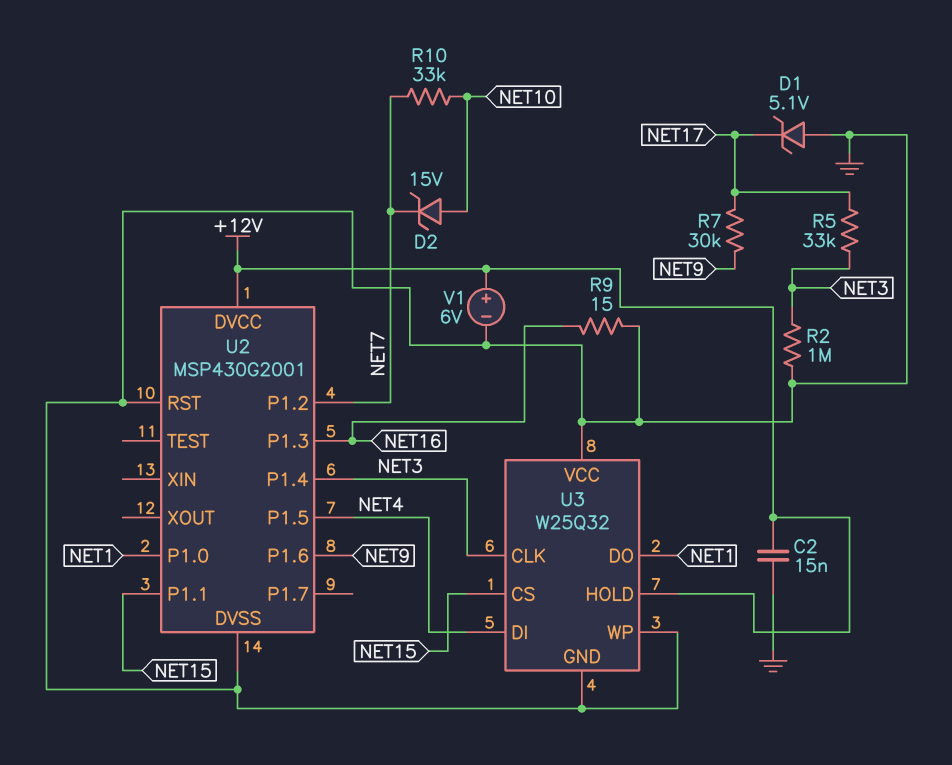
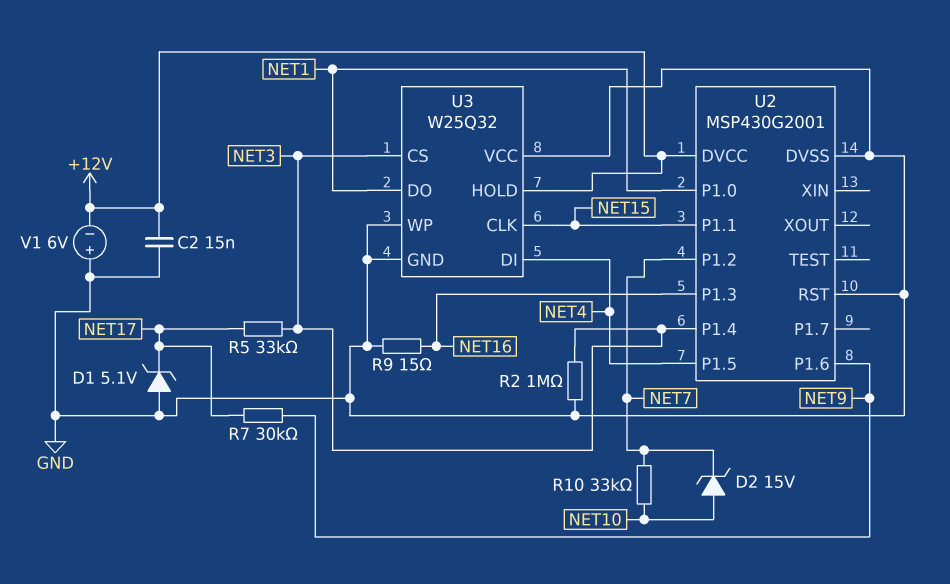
U3 pin CLK: NET3 -> NET15
U3 pin CS: NET15 -> NET3
V1: 6V (plus +12V, minus GND) -> 6V (plus GND, minus +12V)

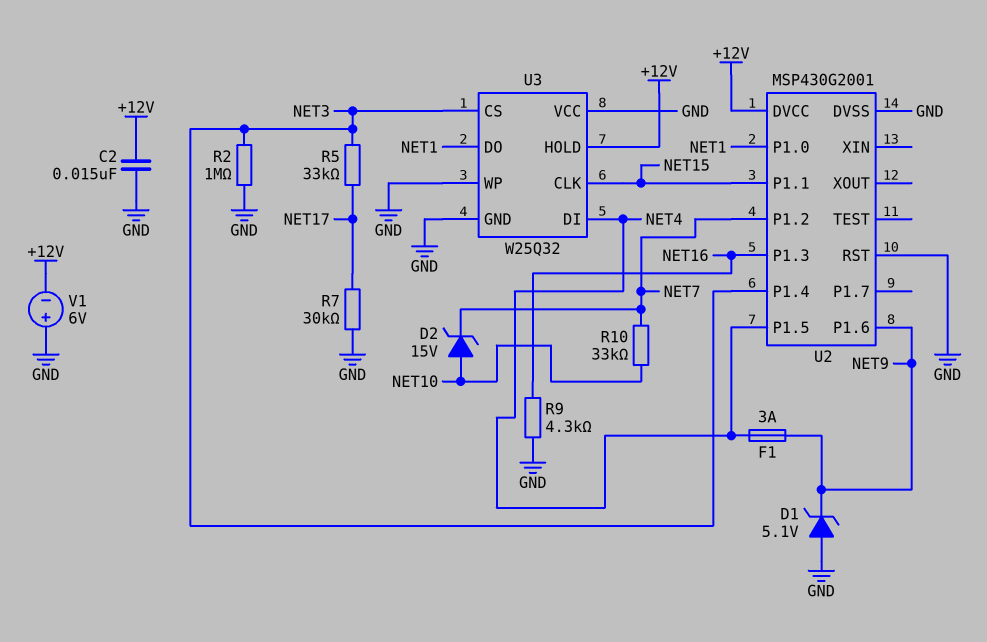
D1: zener 5.1V (A GND, K NET17) -> zener 5.1V (A GND, K NET9)
F1: none -> 3A (NET4, NET9)
R7: 30k (NET9, NET17) -> 30k (GND, NET17)
R9: 15 (GND, NET16) -> 4.3k (GND, NET16)

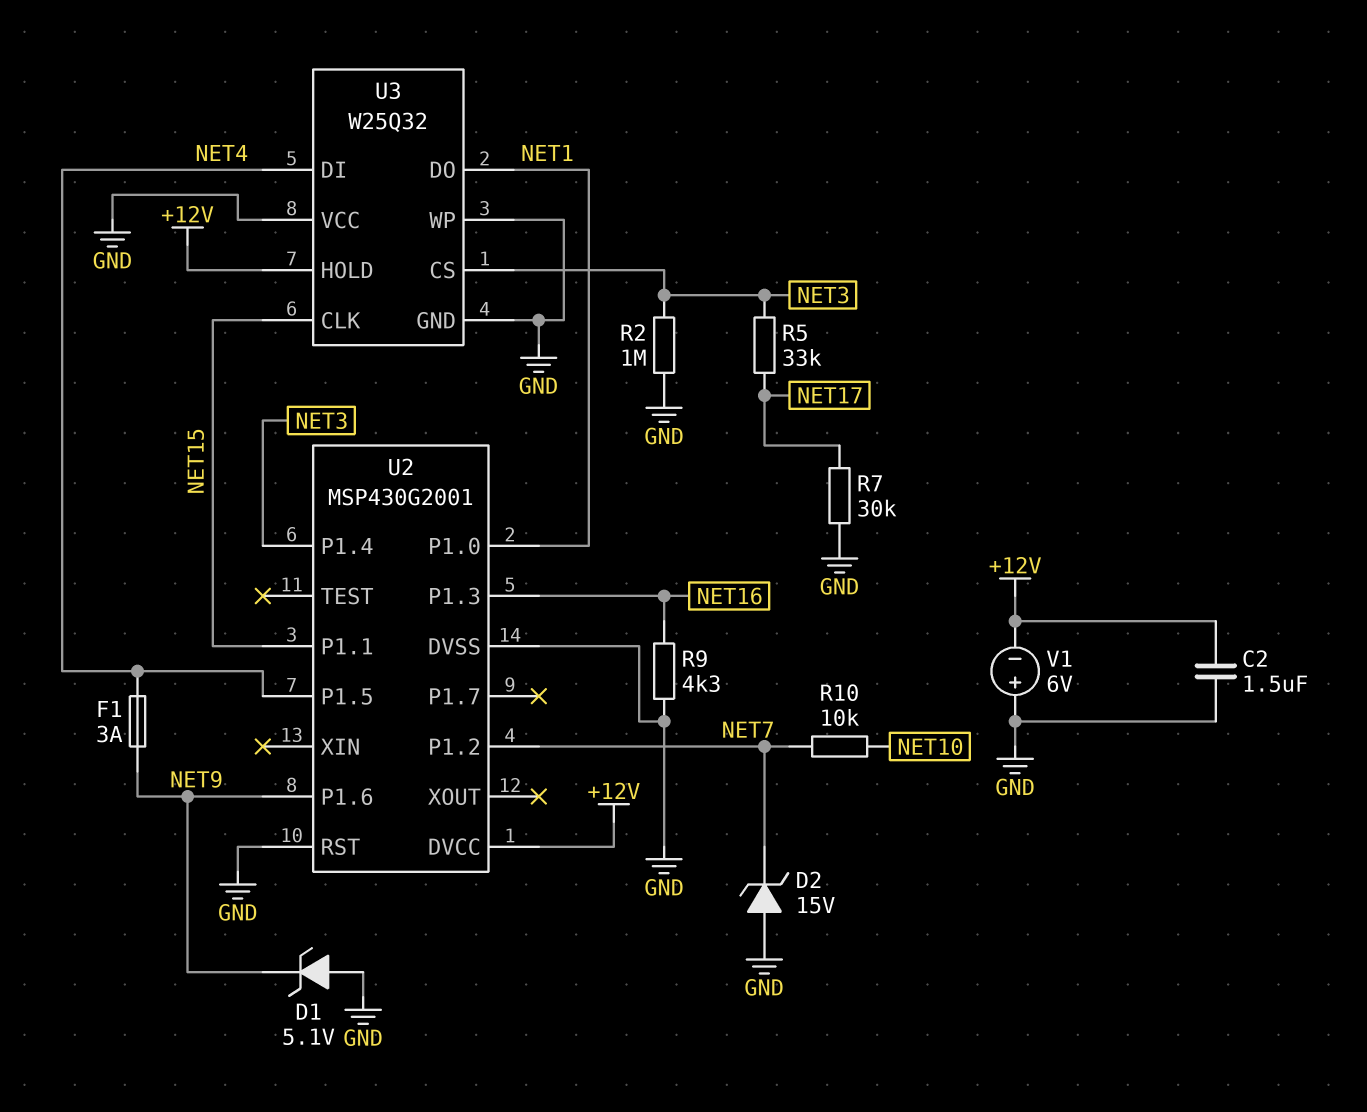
C2: 15nF (+12V, GND) -> 1.5uF (+12V, GND)
D2: zener 15V (A NET10, K NET7) -> zener 15V (A GND, K NET7)
R10: 33k (NET7, NET10) -> 10k (NET7, NET10)

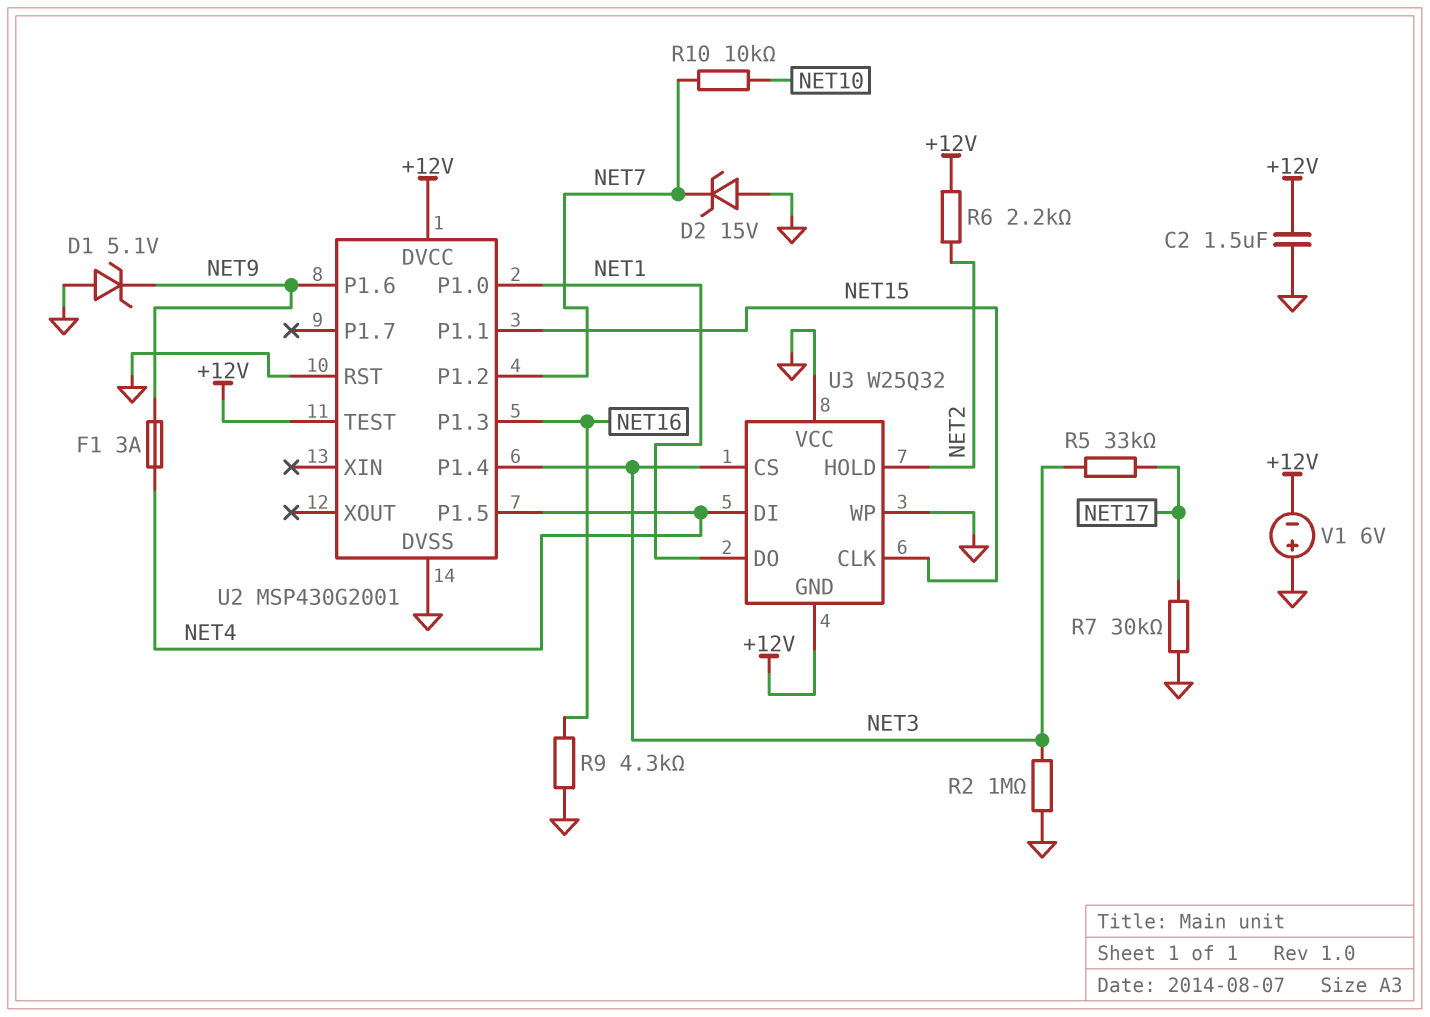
R6: none -> 2.2k (+12V, NET2)
U2 pin TEST: none -> +12V
U3 pin GND: GND -> +12V
U3 pin HOLD: +12V -> NET2

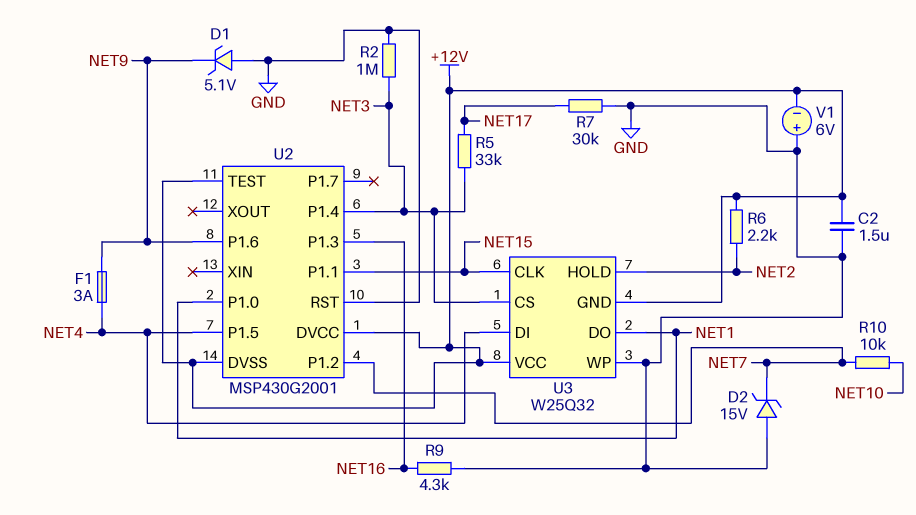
U2 pin DVSS: GND -> +12V
U3 pin VCC: GND -> +12V

